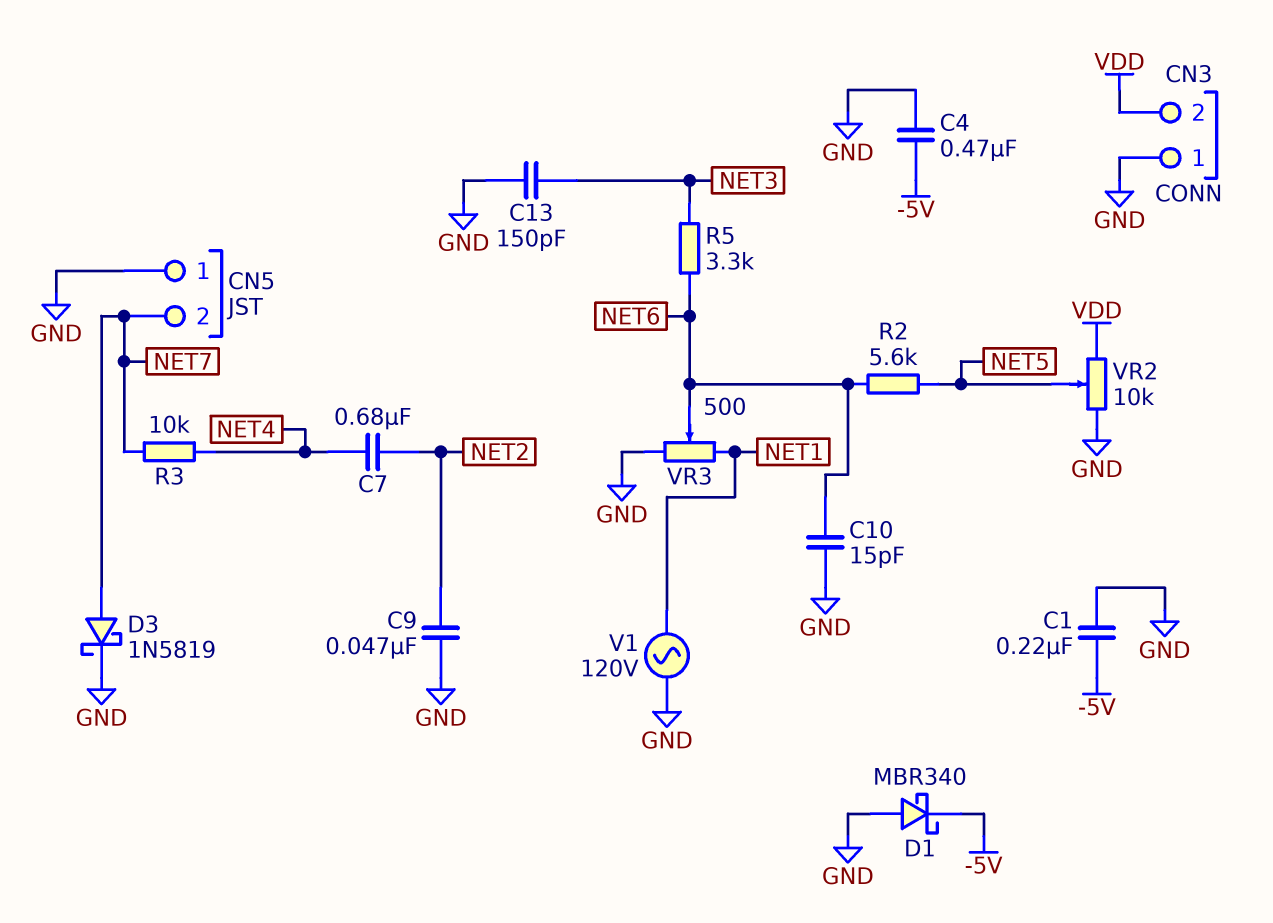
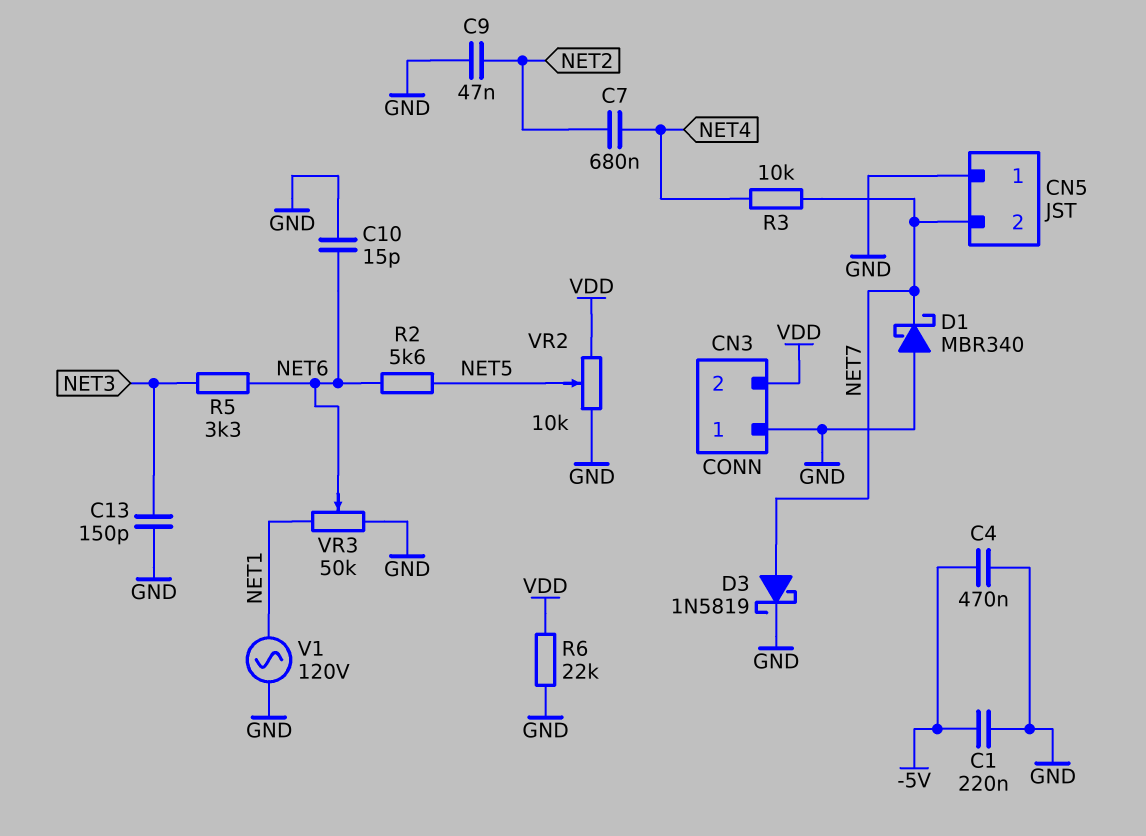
D1: schottky MBR340 (A GND, K -5V) -> schottky MBR340 (A GND, K NET7)
R6: none -> 22k (GND, VDD)
VR3: 500 (GND, NET1, wiper NET6) -> 50k (GND, NET1, wiper NET6)

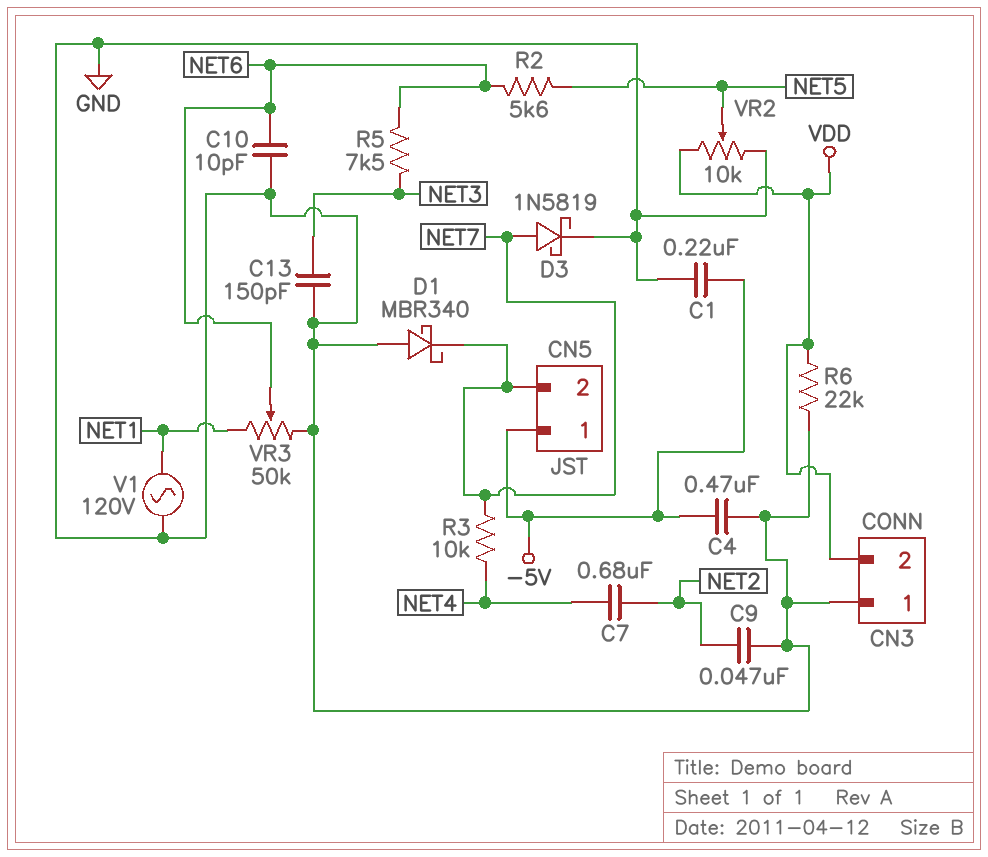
C10: 15pF (GND, NET6) -> 10pF (GND, NET6)
CN5 pin 1: GND -> -5V
R5: 3.3k (NET3, NET6) -> 7.5k (NET3, NET6)

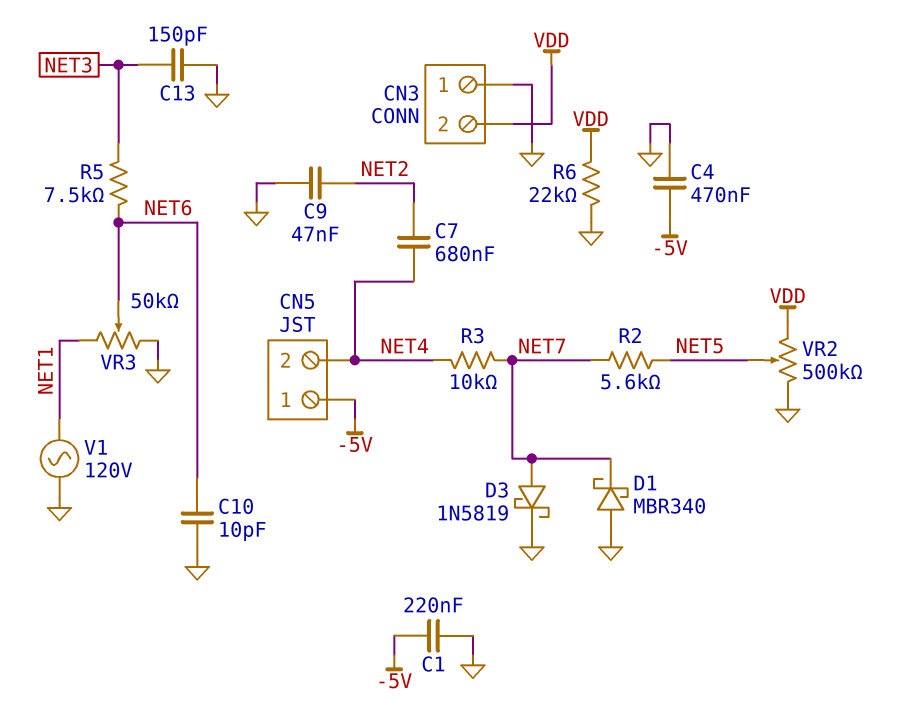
CN5 pin 2: NET7 -> NET4
R2: 5.6k (NET5, NET6) -> 5.6k (NET5, NET7)
VR2: 10k (GND, VDD, wiper NET5) -> 500k (GND, VDD, wiper NET5)

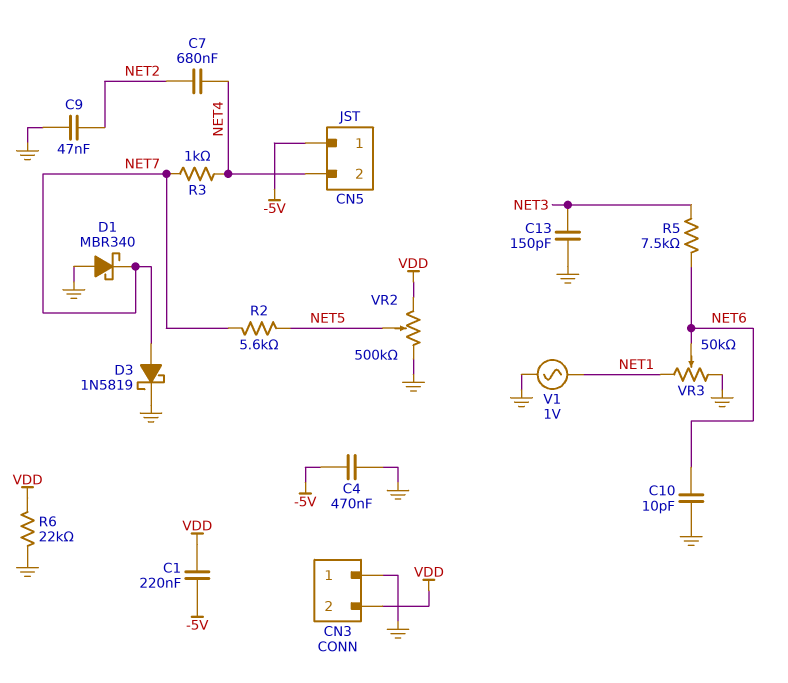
C1: 220nF (-5V, GND) -> 220nF (-5V, VDD)
R3: 10k (NET4, NET7) -> 1k (NET4, NET7)
V1: AC 120V (GND, NET1) -> AC 1V (GND, NET1)

